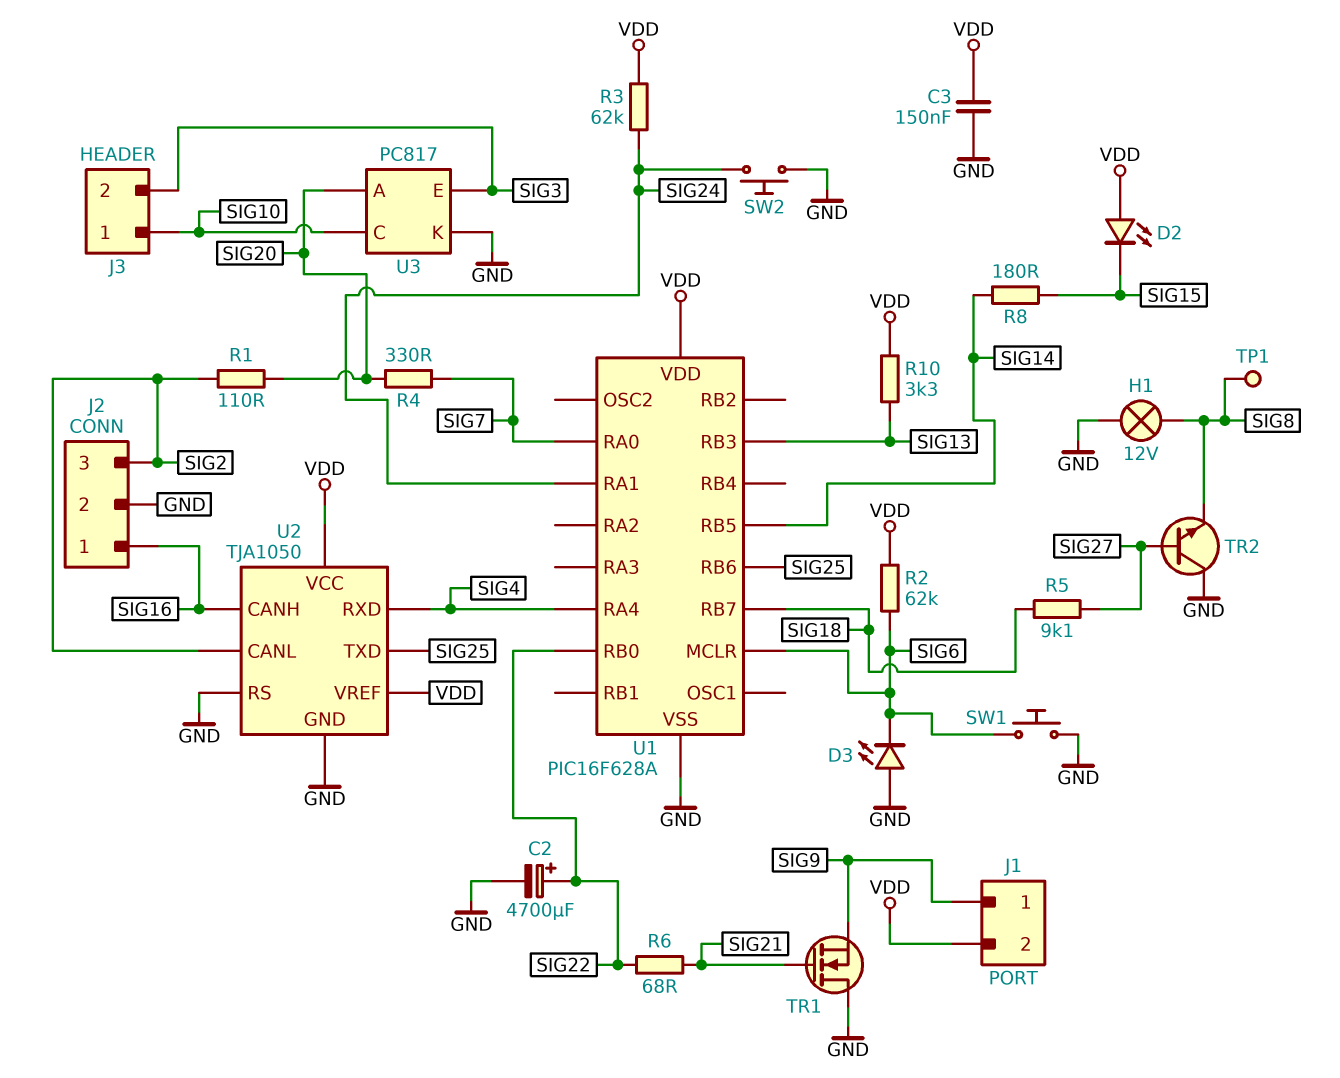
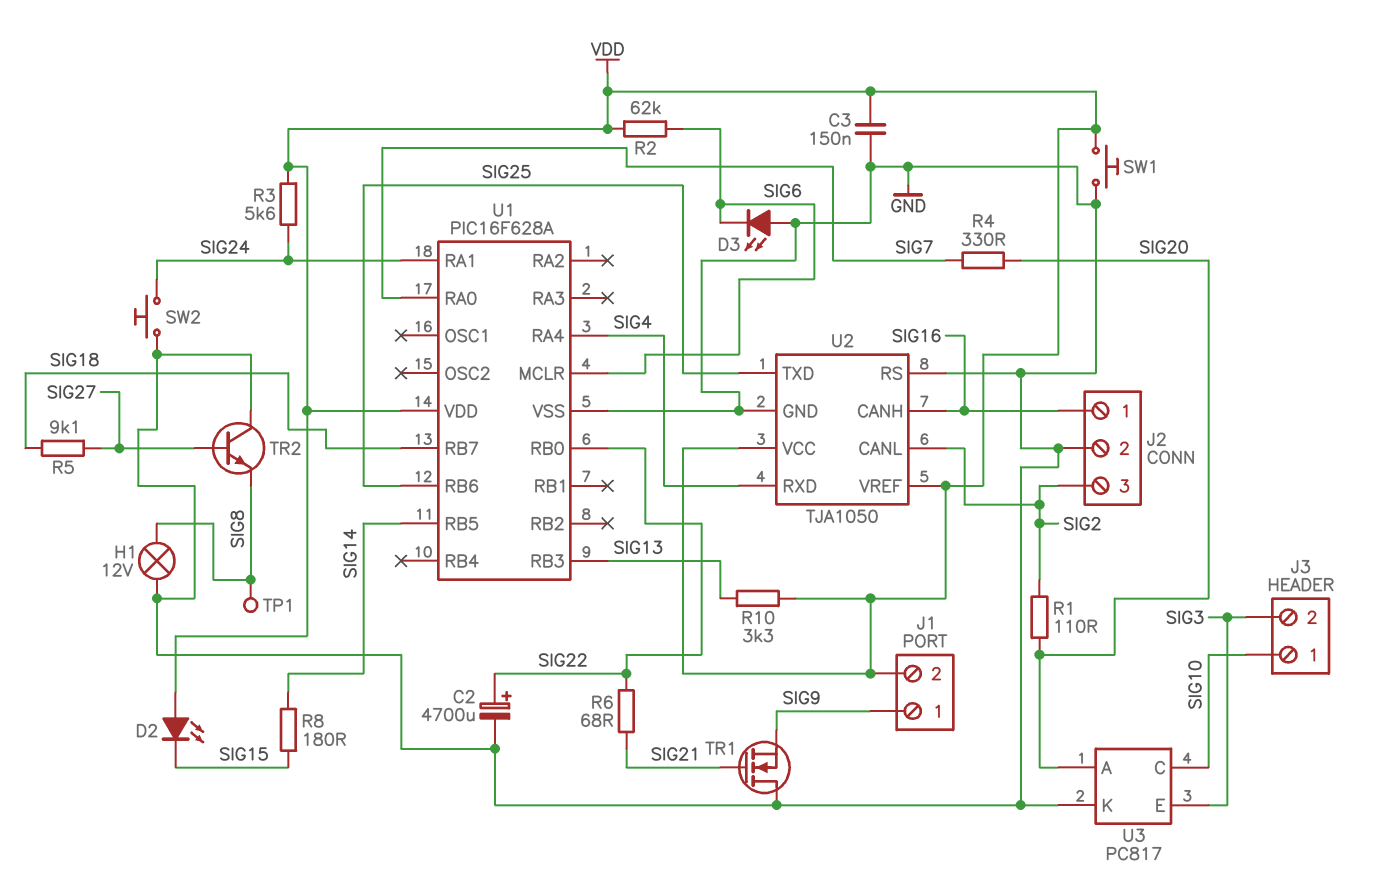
R3: 62k (SIG24, VDD) -> 5.6k (SIG24, VDD)
SW1: button (GND, SIG6) -> button (GND, VDD)

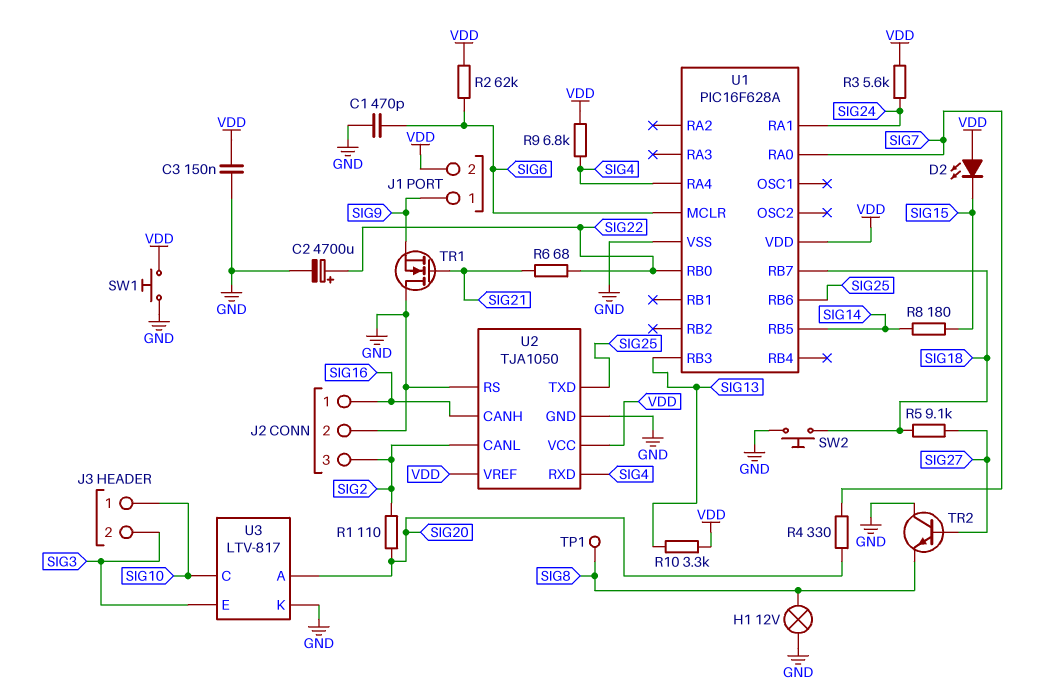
C1: none -> 470pF (GND, SIG6)
D3: LED (A GND, K SIG6) -> none
R9: none -> 6.8k (SIG4, VDD)
SW2: button (GND, SIG24) -> button (GND, SIG18)
U3: PC817 -> LTV-817

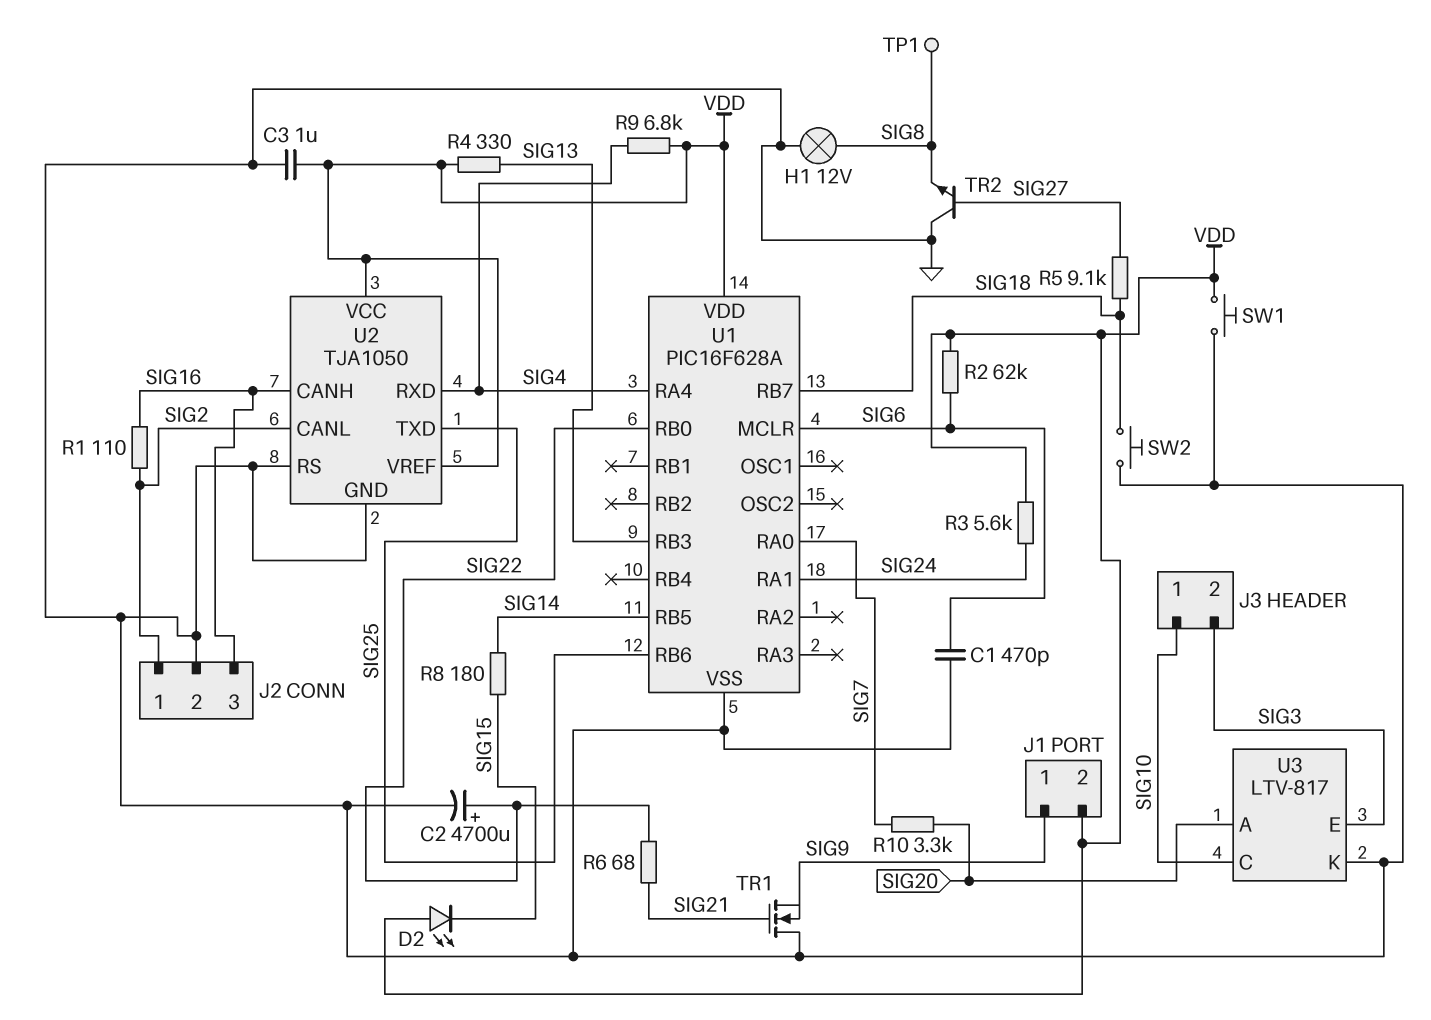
C3: 150nF (GND, VDD) -> 1uF (GND, VDD)
J2 pin 1: SIG16 -> SIG2
J2 pin 3: SIG2 -> SIG16
R1: 110 (SIG2, SIG20) -> 110 (SIG2, SIG16)
R4: 330 (SIG7, SIG20) -> 330 (SIG13, VDD)
R10: 3.3k (SIG13, VDD) -> 3.3k (SIG7, SIG20)

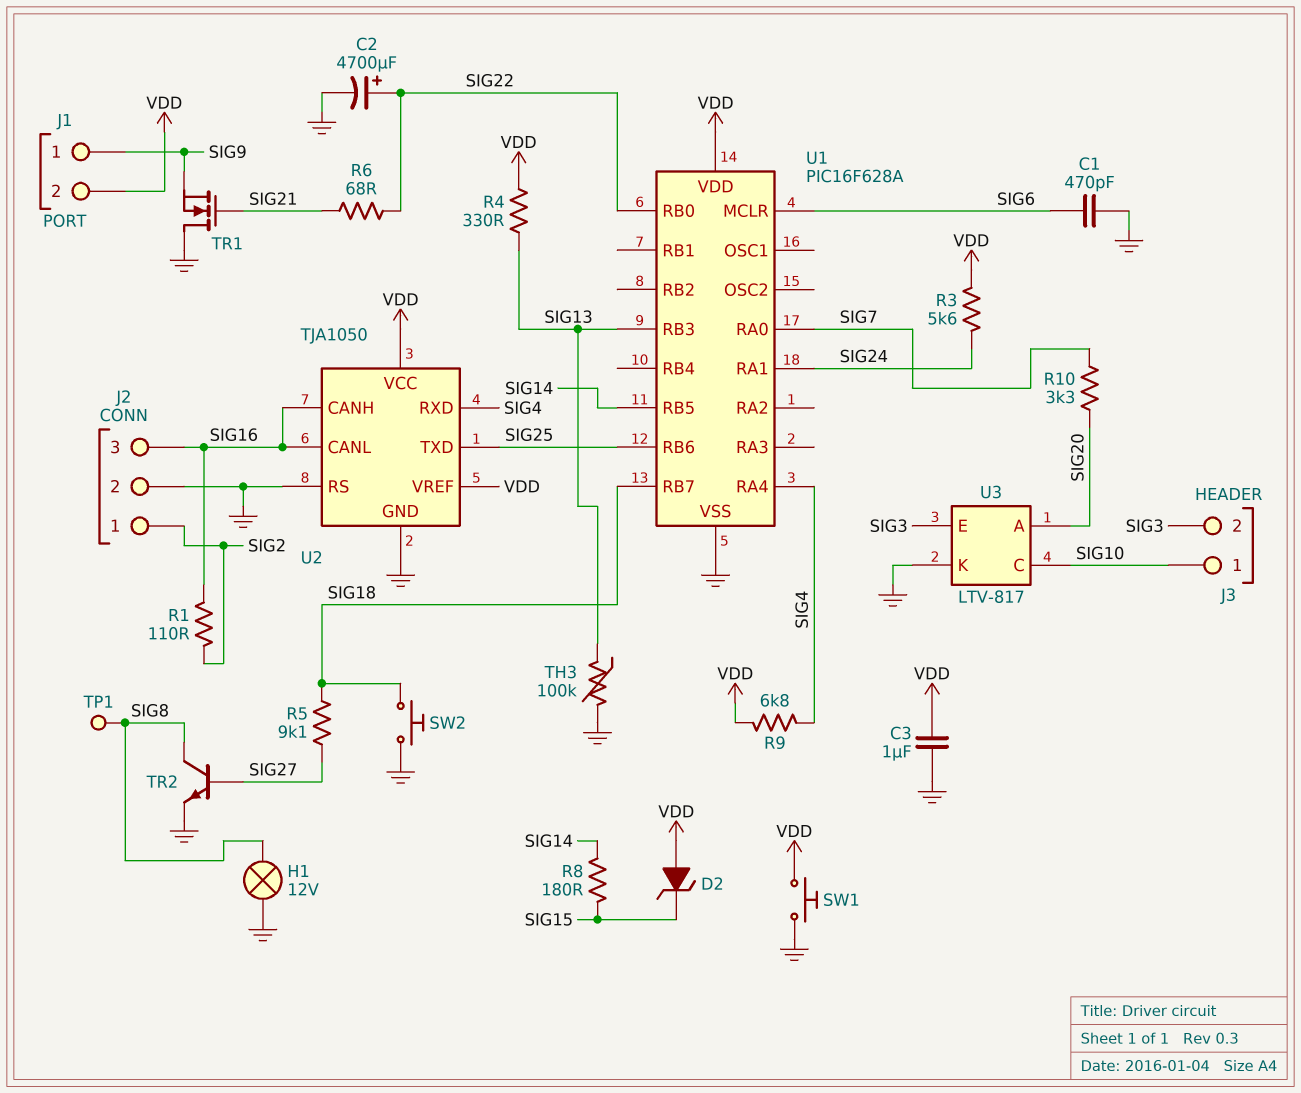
D2: LED (A VDD, K SIG15) -> zener (A VDD, K SIG15)
R2: 62k (SIG6, VDD) -> none
TH3: none -> 100k (GND, SIG13)
TR2: NPN (B SIG27, C GND, E SIG8) -> NPN (B SIG27, C SIG8, E GND)
U2 pin CANL: SIG2 -> SIG16

